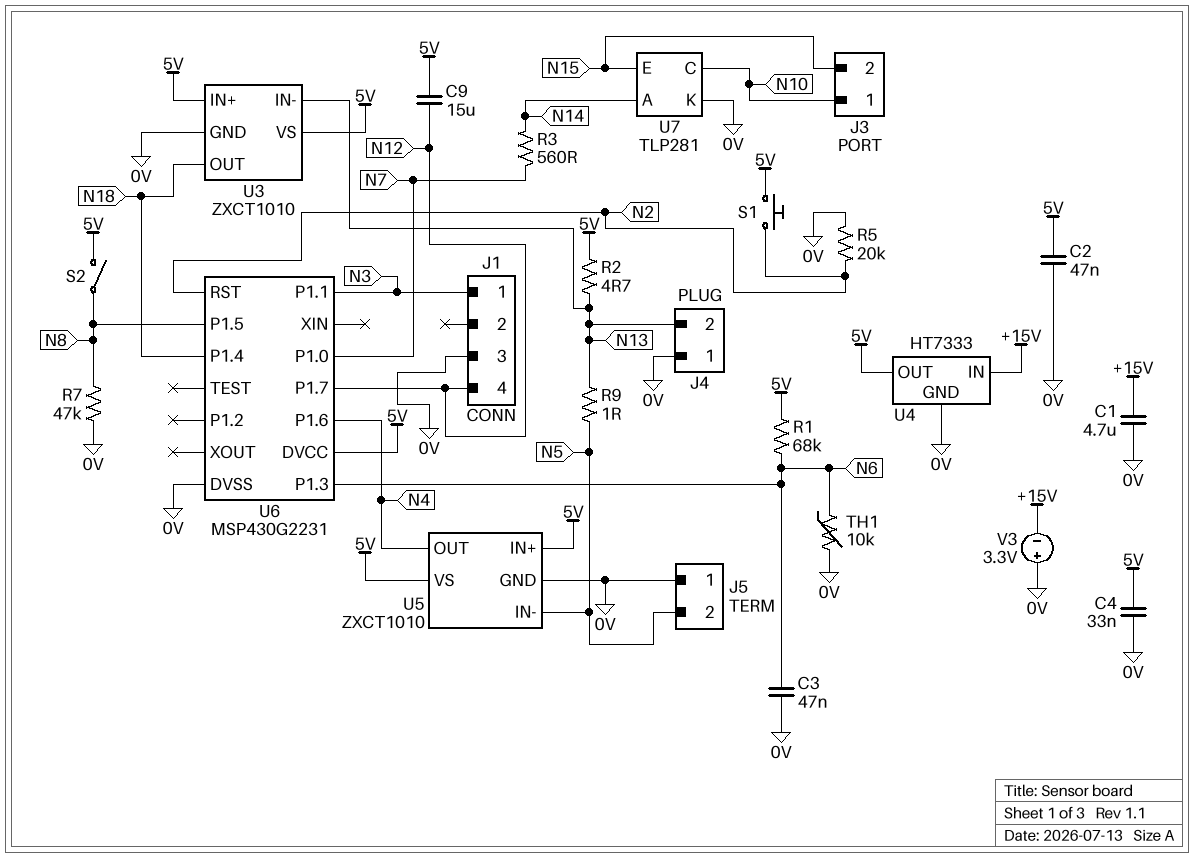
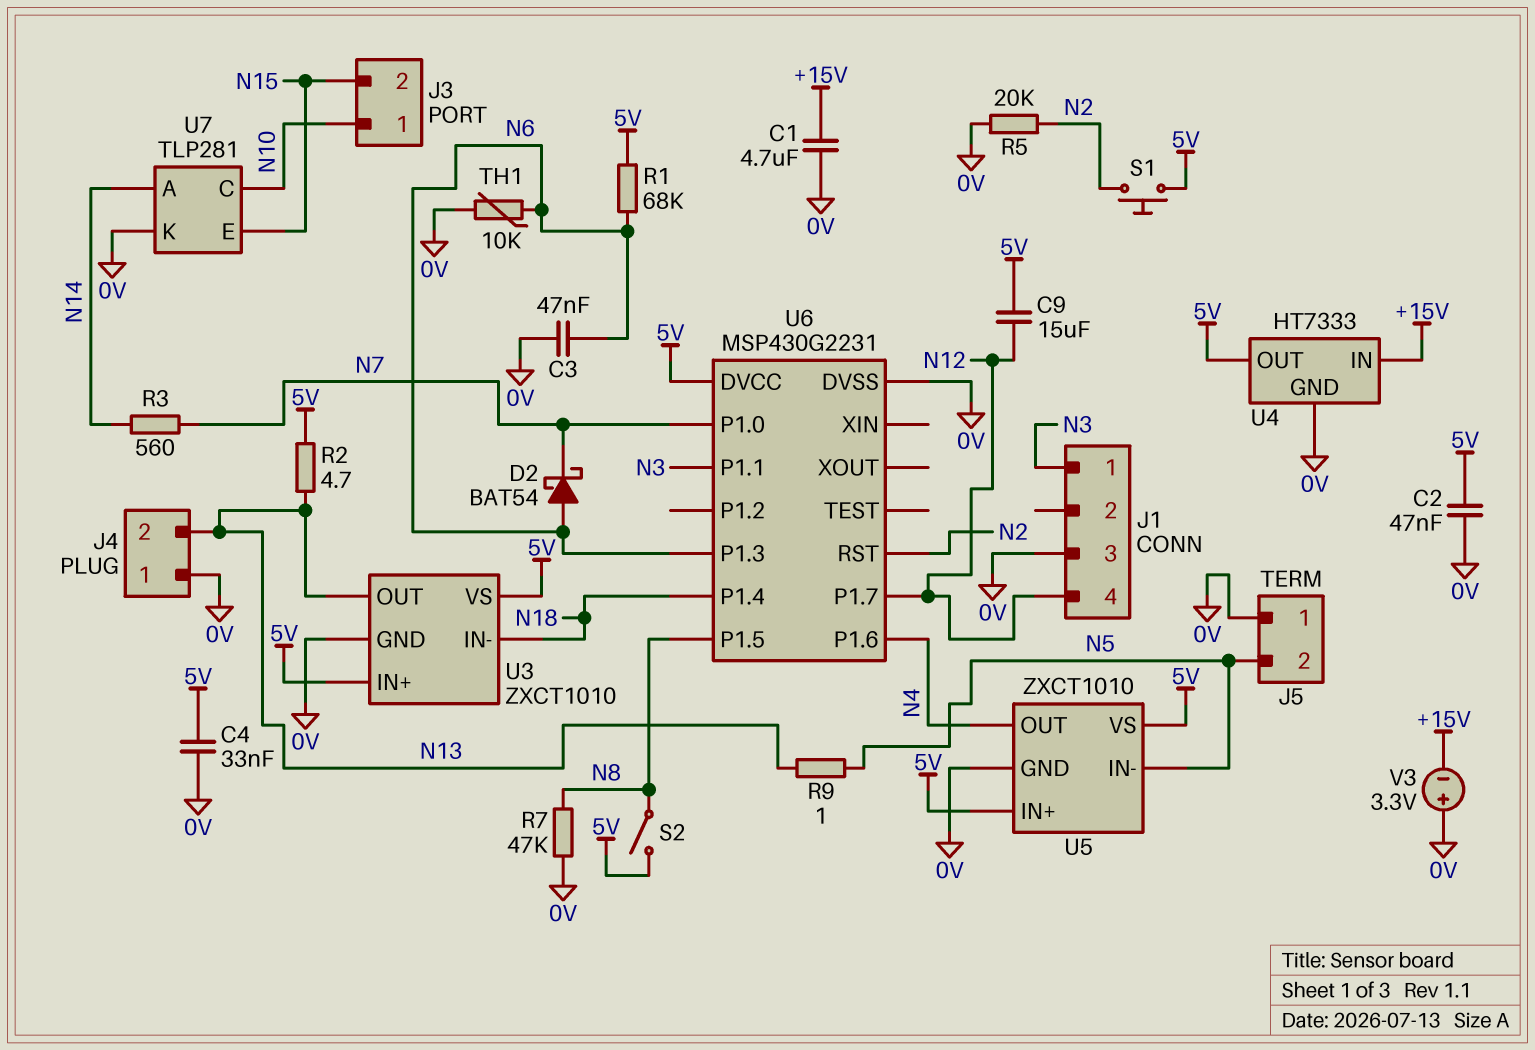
D2: none -> schottky BAT54 (A N6, K N7)
U3 pin IN-: N13 -> N18
U3 pin OUT: N18 -> N13

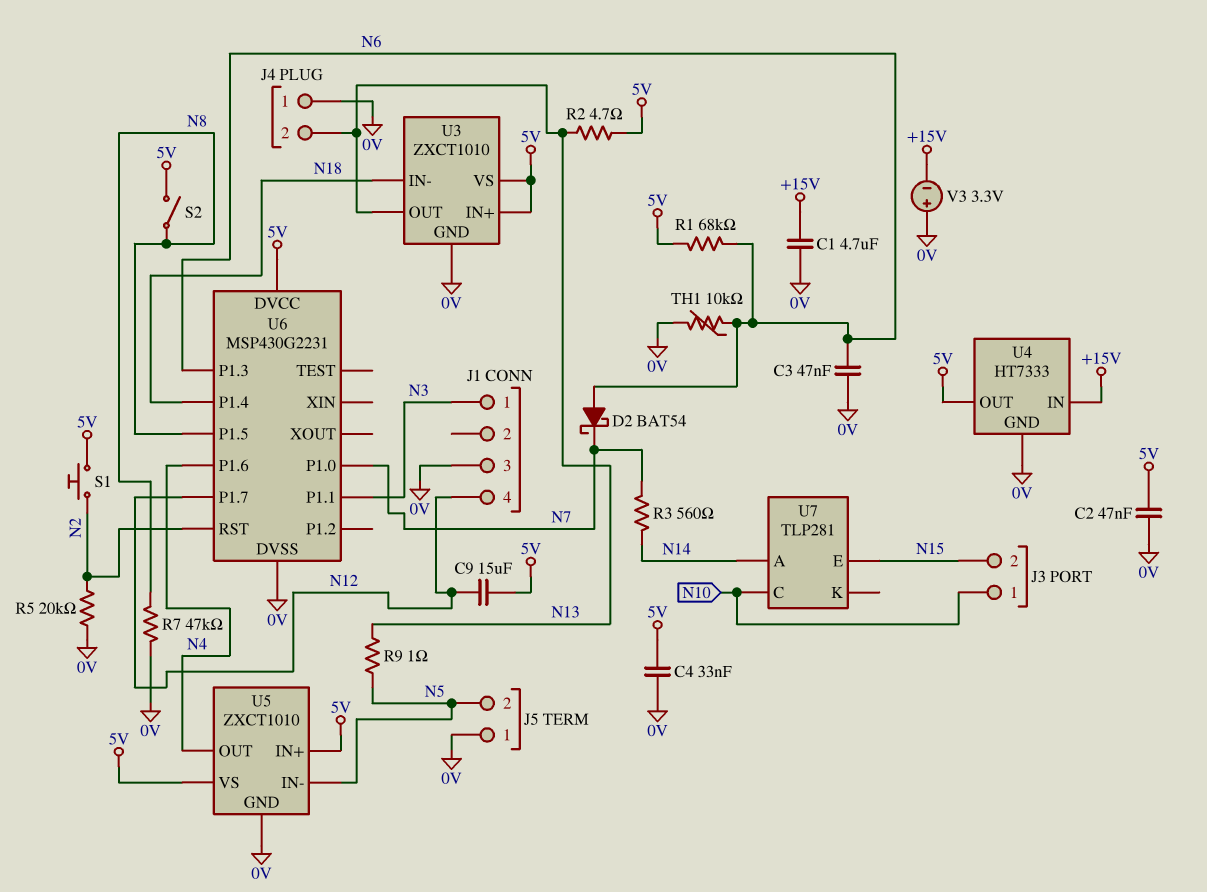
U7 pin K: 0V -> none

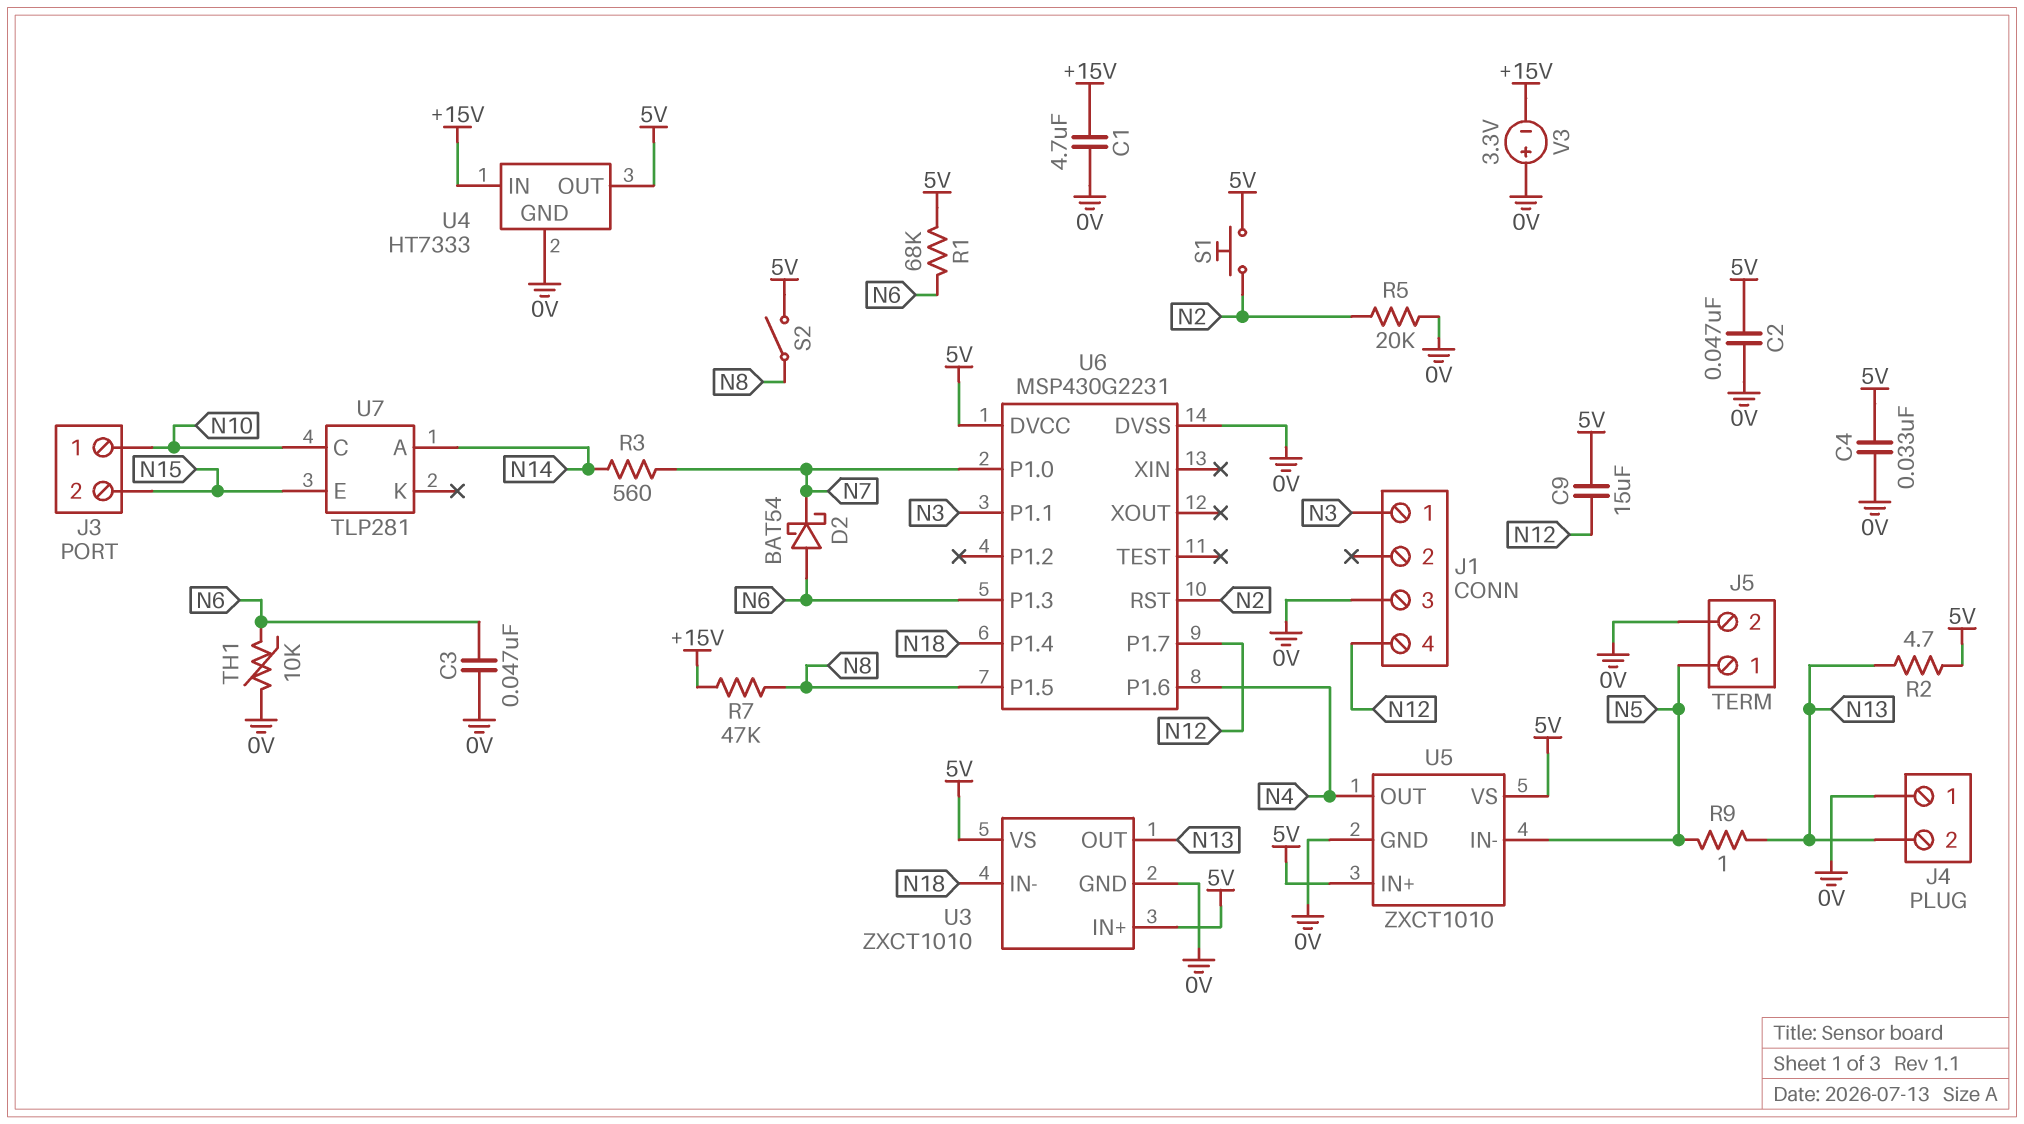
J5 pin 1: 0V -> N5
J5 pin 2: N5 -> 0V
R7: 47k (0V, N8) -> 47k (+15V, N8)

